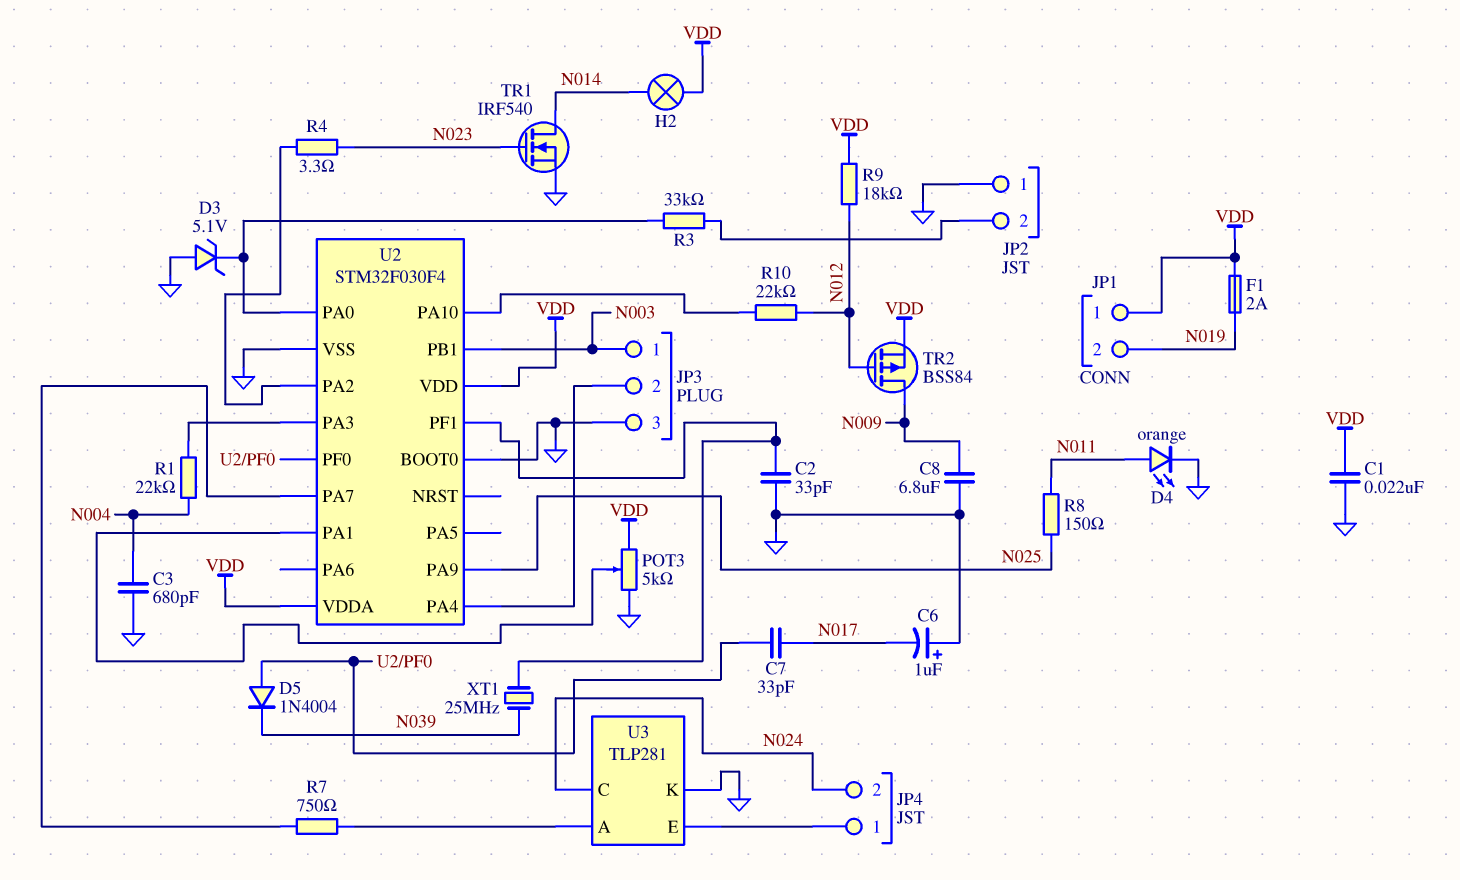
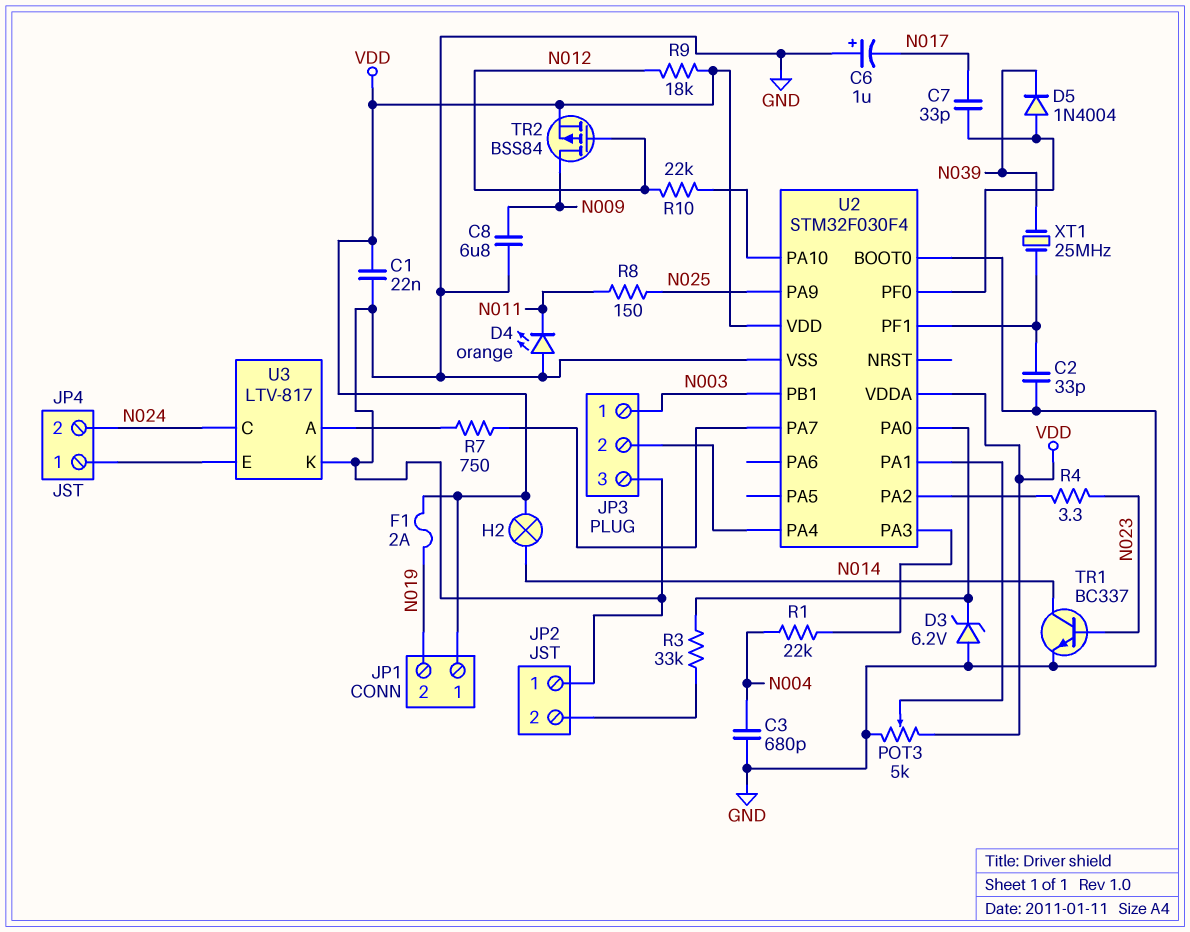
D3: zener 5.1V (A GND, K U2/PA0) -> zener 6.2V (A GND, K U2/PA0)
D4: LED orange (A N011, K GND) -> LED orange (A GND, K N011)
TR1: NMOS IRF540 (G N023, D N014, S GND) -> NPN BC337 (B N023, C N014, E GND)
U3: TLP281 -> LTV-817

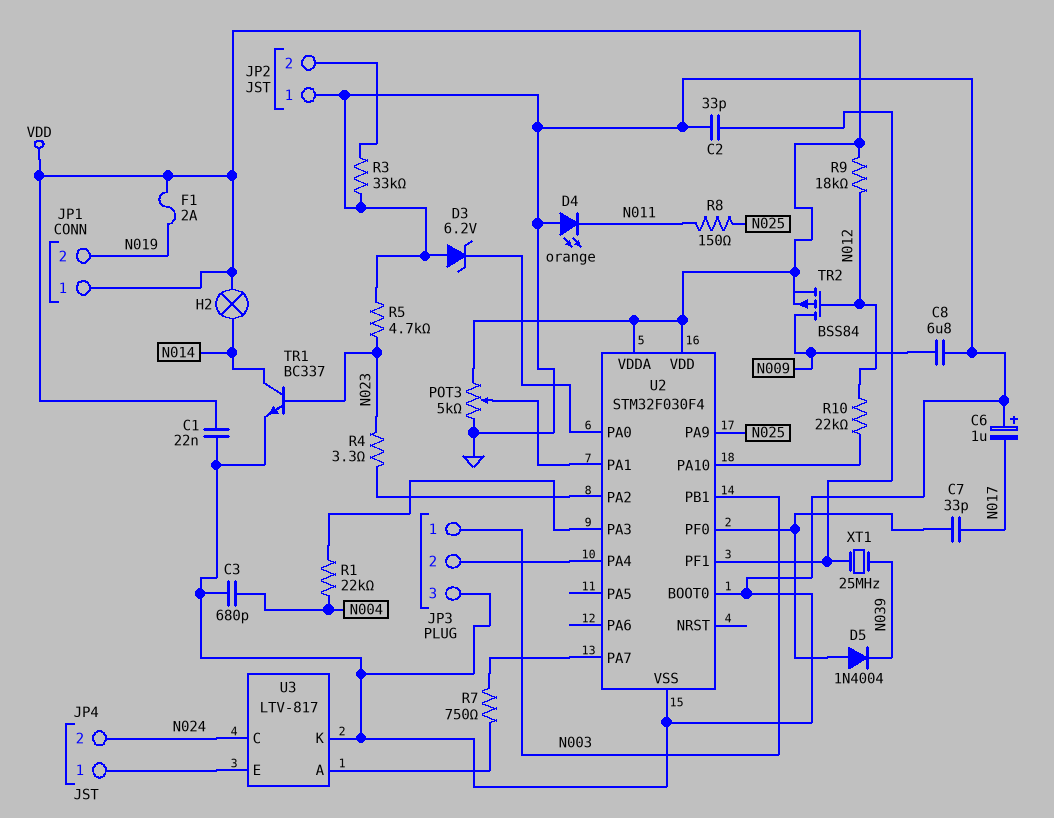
R3: 33k (JP2/2, U2/PA0) -> 33k (GND, JP2/2)
R5: none -> 4.7k (GND, N023)

